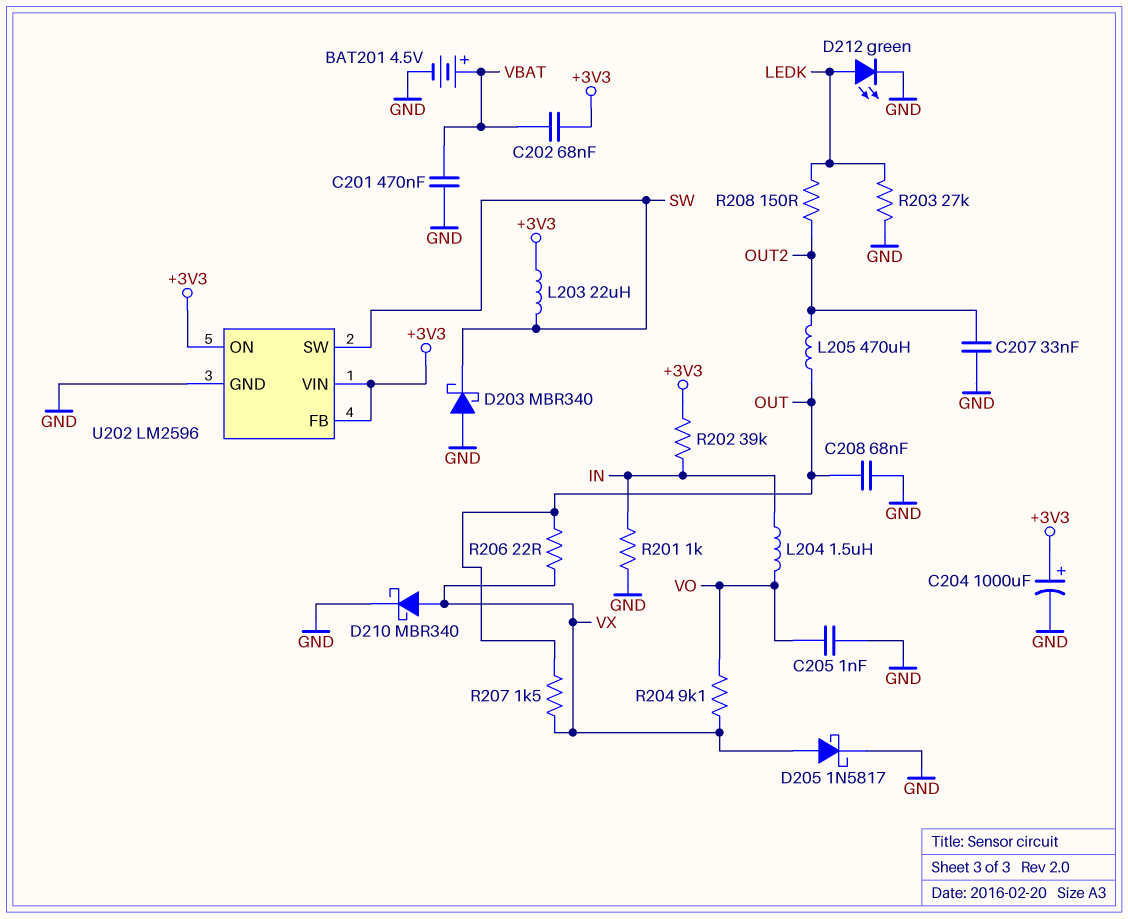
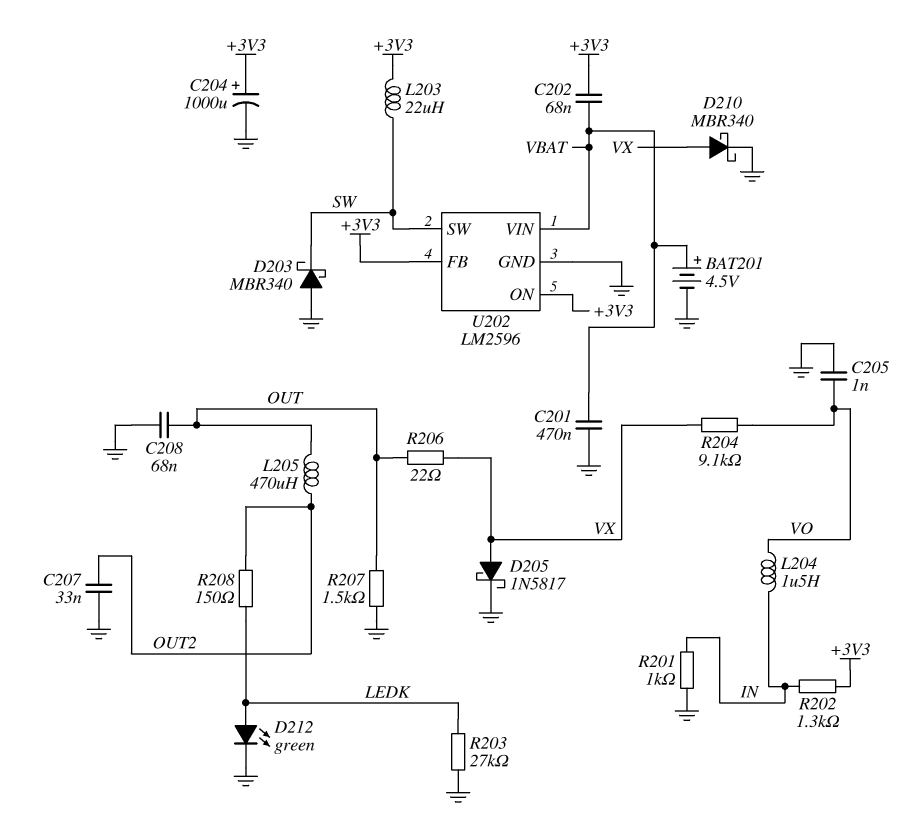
R202: 39k (+3V3, IN) -> 1.3k (+3V3, IN)
R207: 1.5k (OUT, VX) -> 1.5k (GND, OUT)
U202 pin VIN: +3V3 -> VBAT

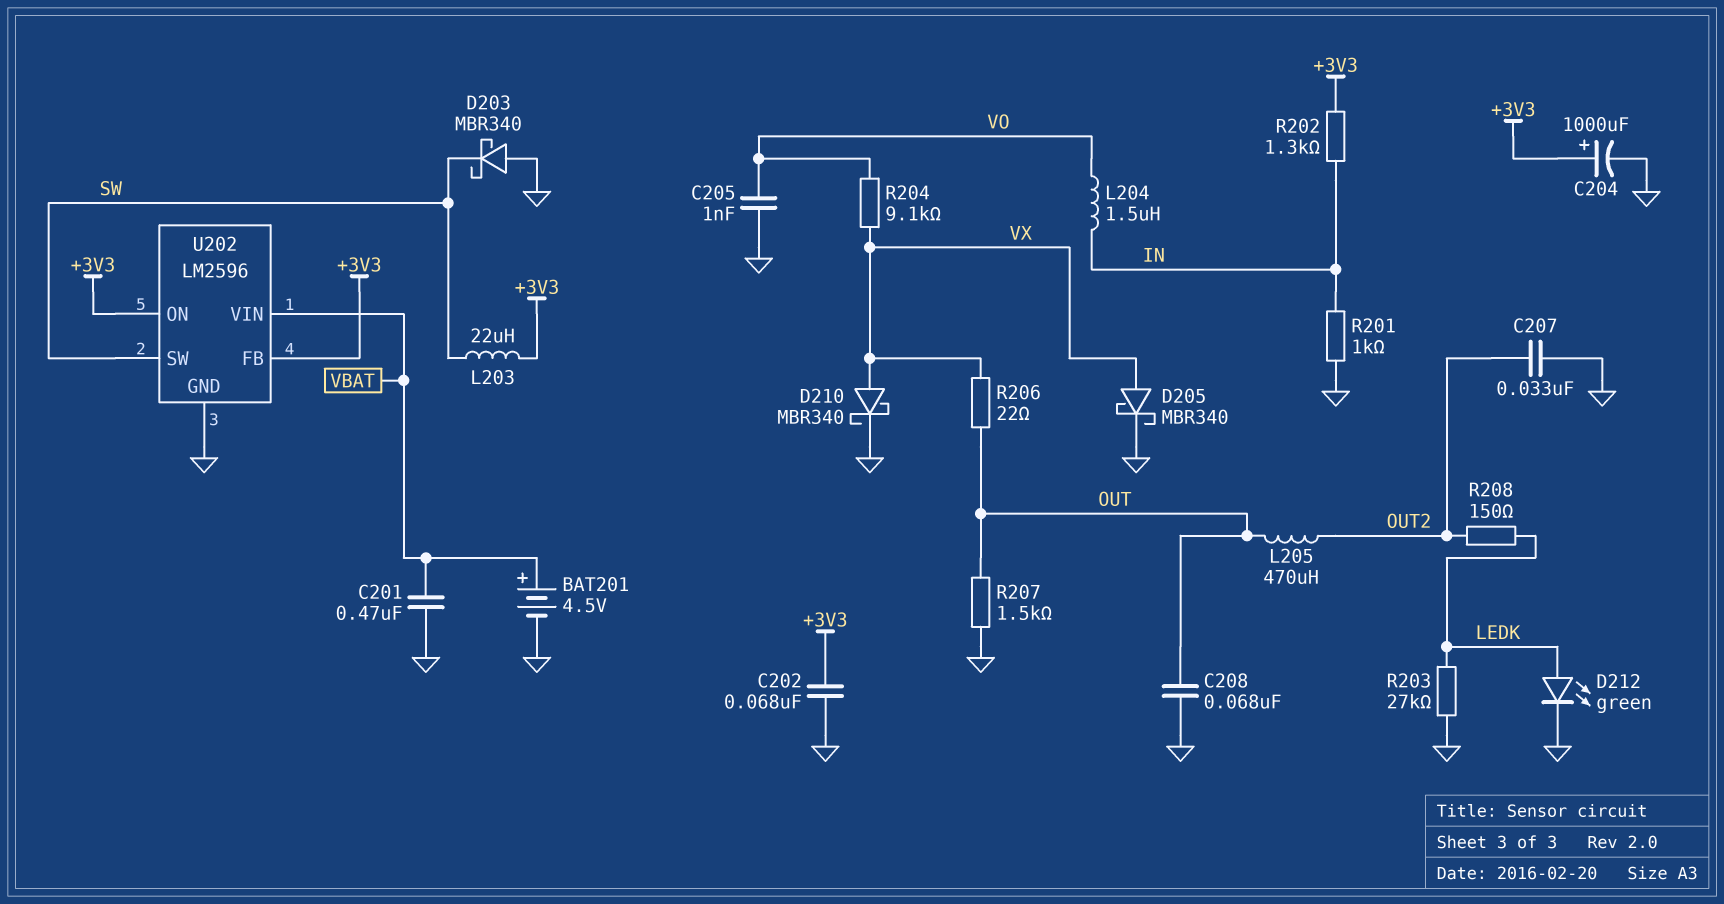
C202: 68nF (+3V3, VBAT) -> 68nF (+3V3, GND)
D205: schottky 1N5817 (A VX, K GND) -> schottky MBR340 (A VX, K GND)

